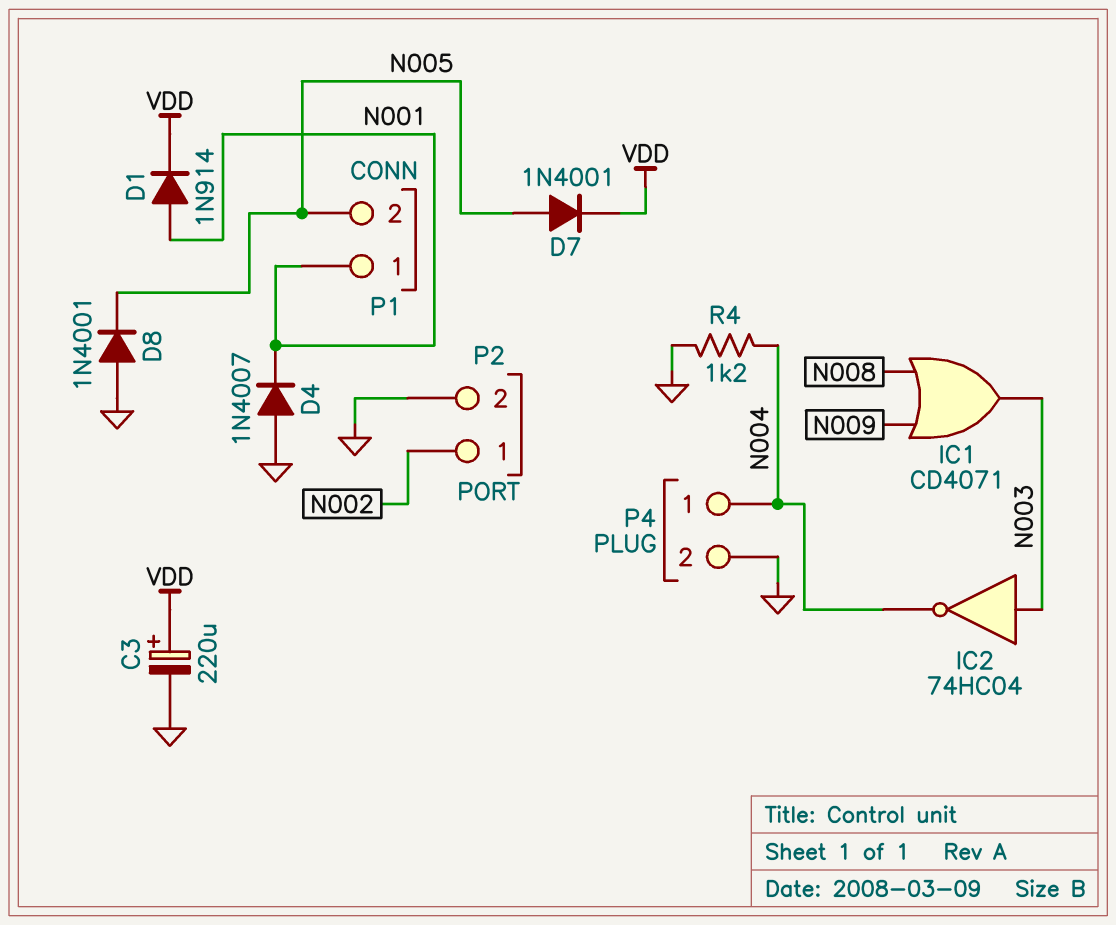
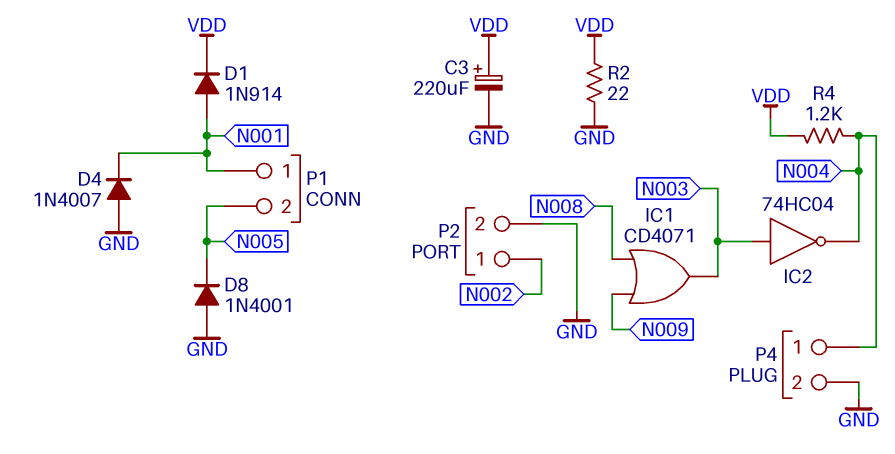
D7: diode 1N4001 (A N005, K VDD) -> none
R2: none -> 22 (GND, VDD)
R4: 1.2k (GND, N004) -> 1.2k (N004, VDD)

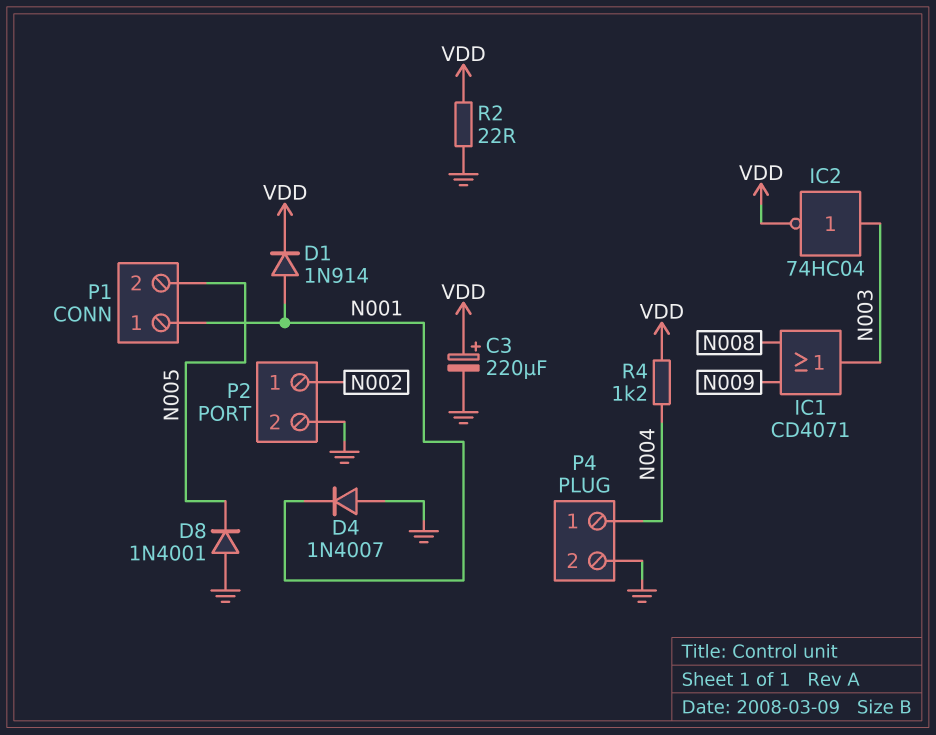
IC2: NOT 74HC04 (in N003, out N004) -> NOT 74HC04 (in N003, out VDD)

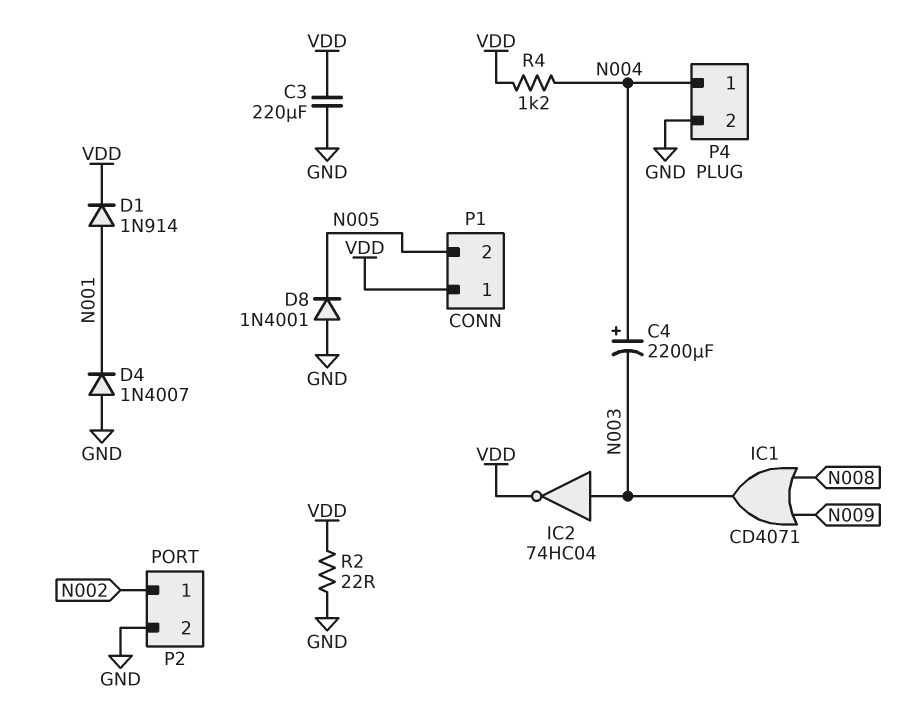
C3: 220uF (plus VDD, minus GND) -> 220uF (GND, VDD)
C4: none -> 2200uF (plus N004, minus N003)
P1 pin 1: N001 -> VDD

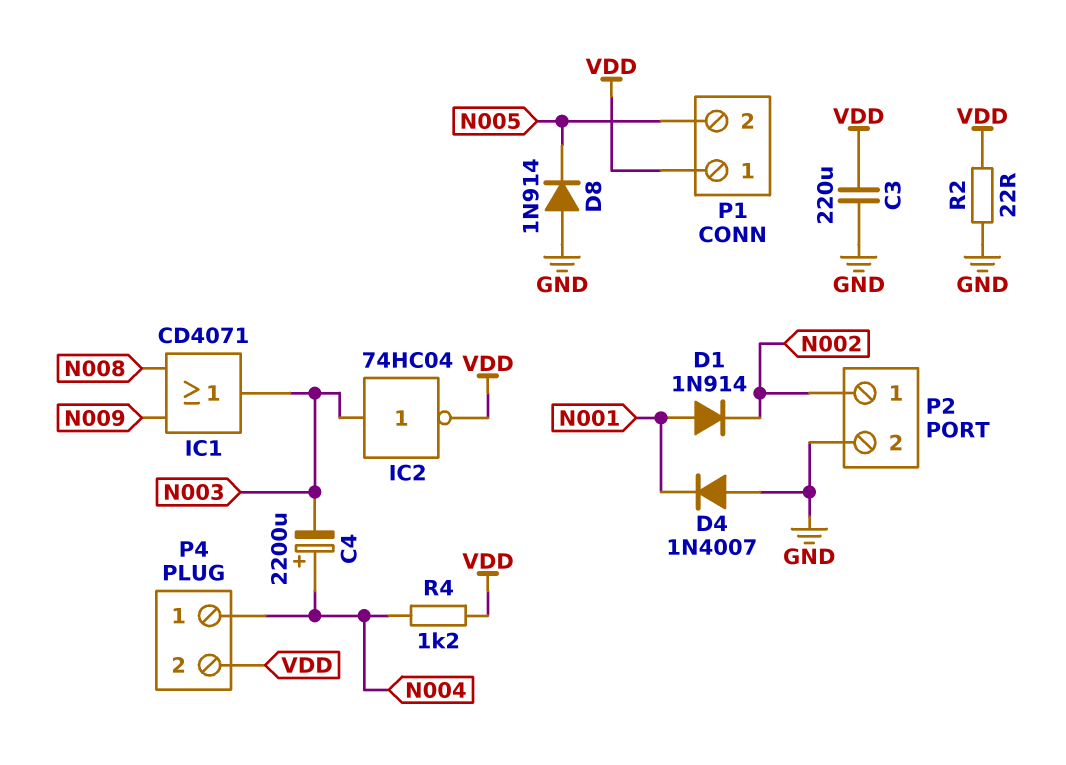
D1: diode 1N914 (A N001, K VDD) -> diode 1N914 (A N001, K N002)
D8: diode 1N4001 (A GND, K N005) -> diode 1N914 (A GND, K N005)
P4 pin 2: GND -> VDD

